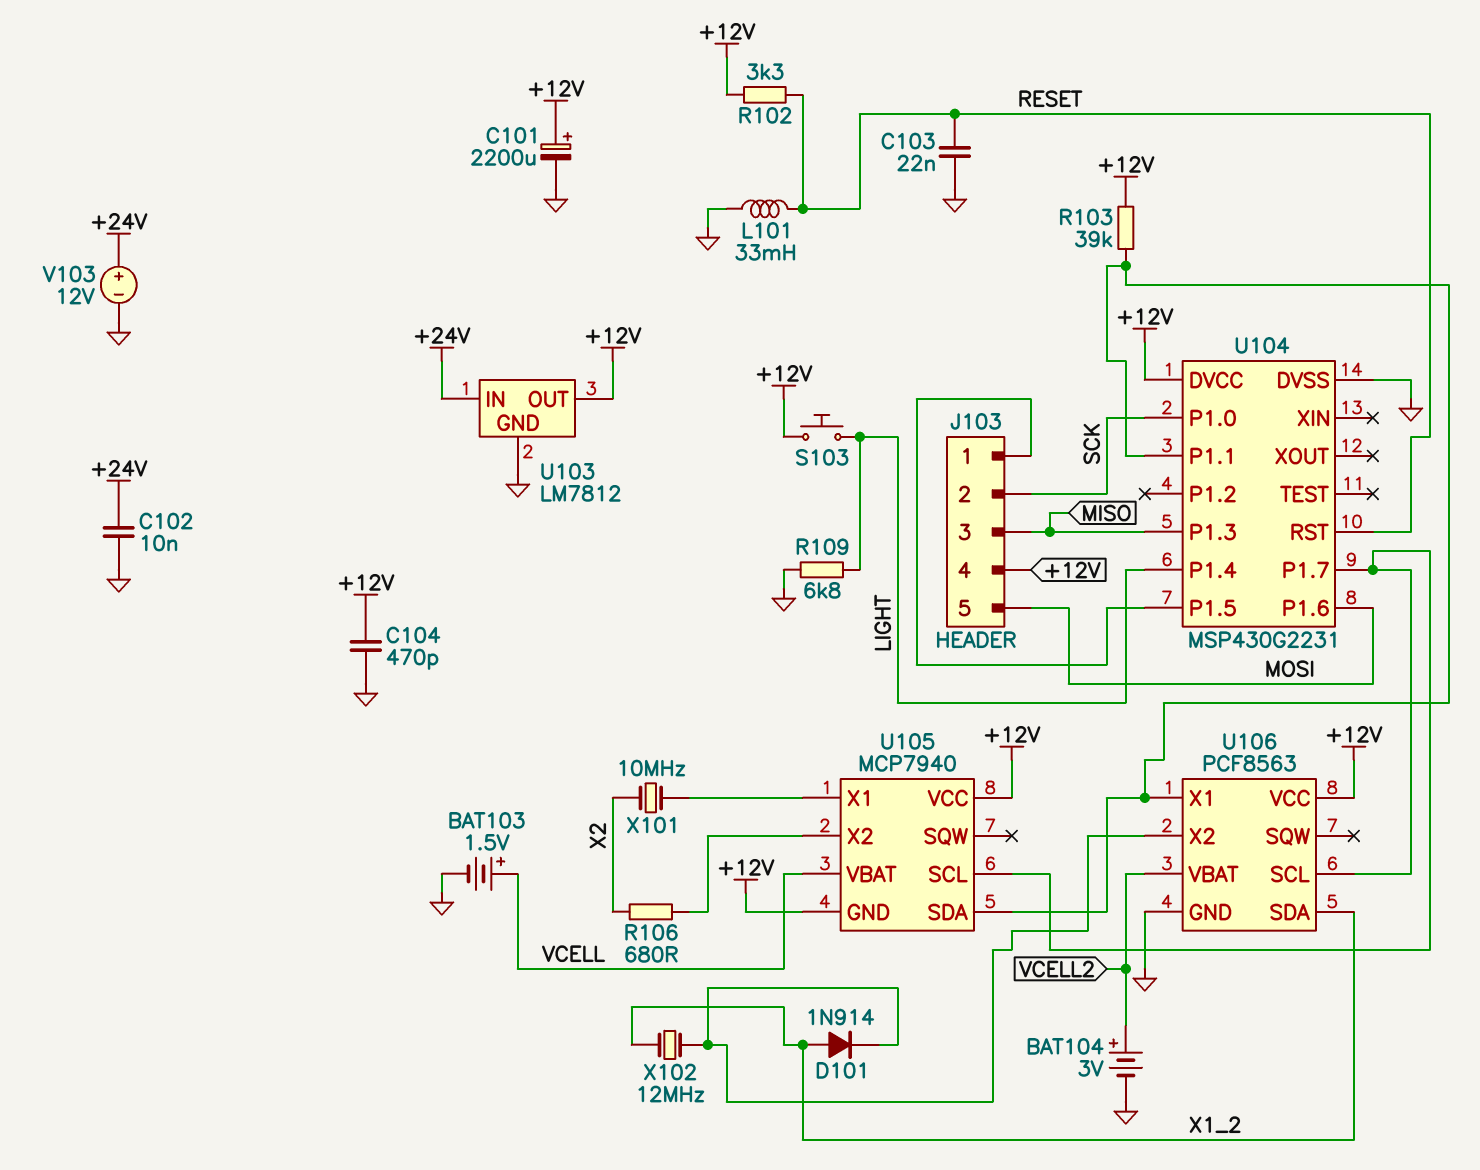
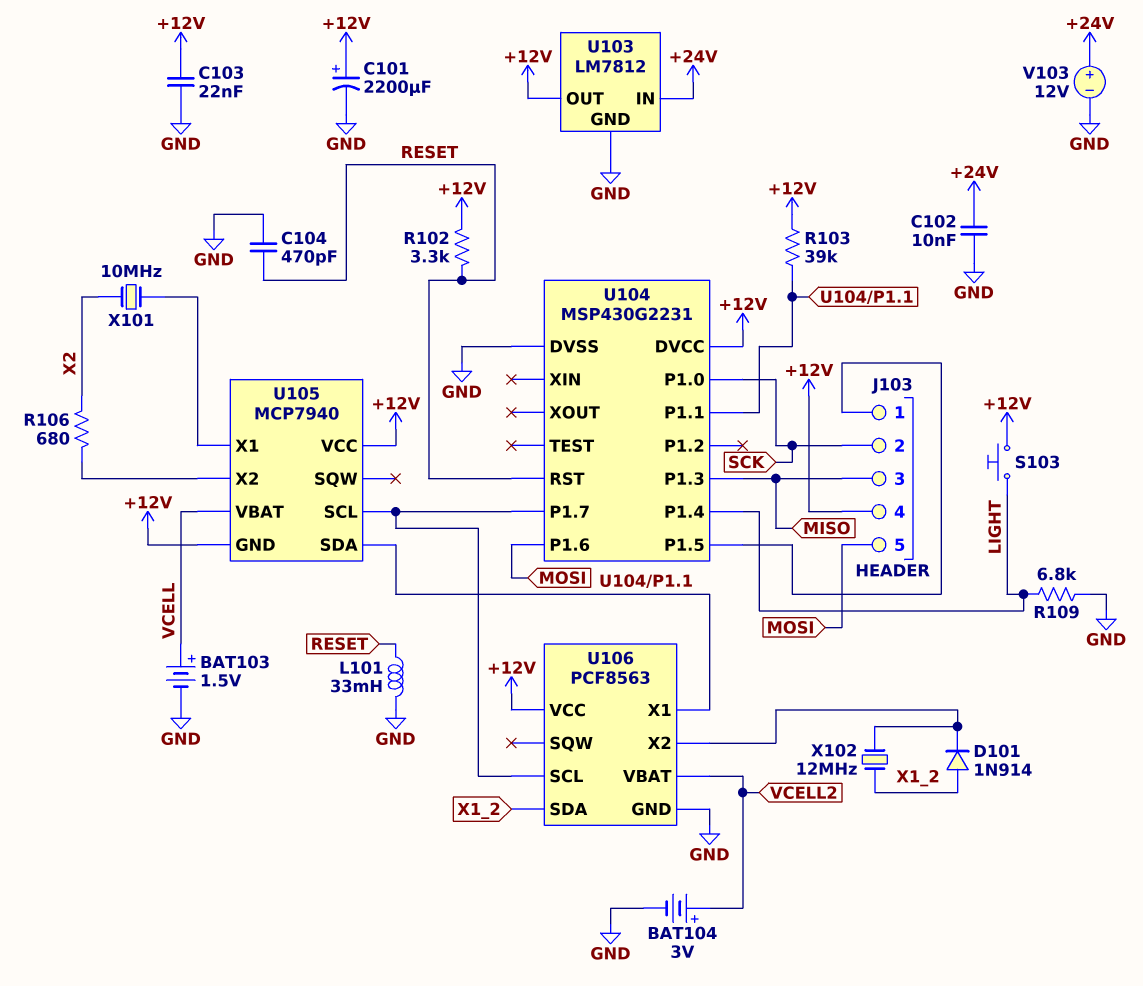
C103: 22nF (GND, RESET) -> 22nF (+12V, GND)
C104: 470pF (+12V, GND) -> 470pF (GND, RESET)

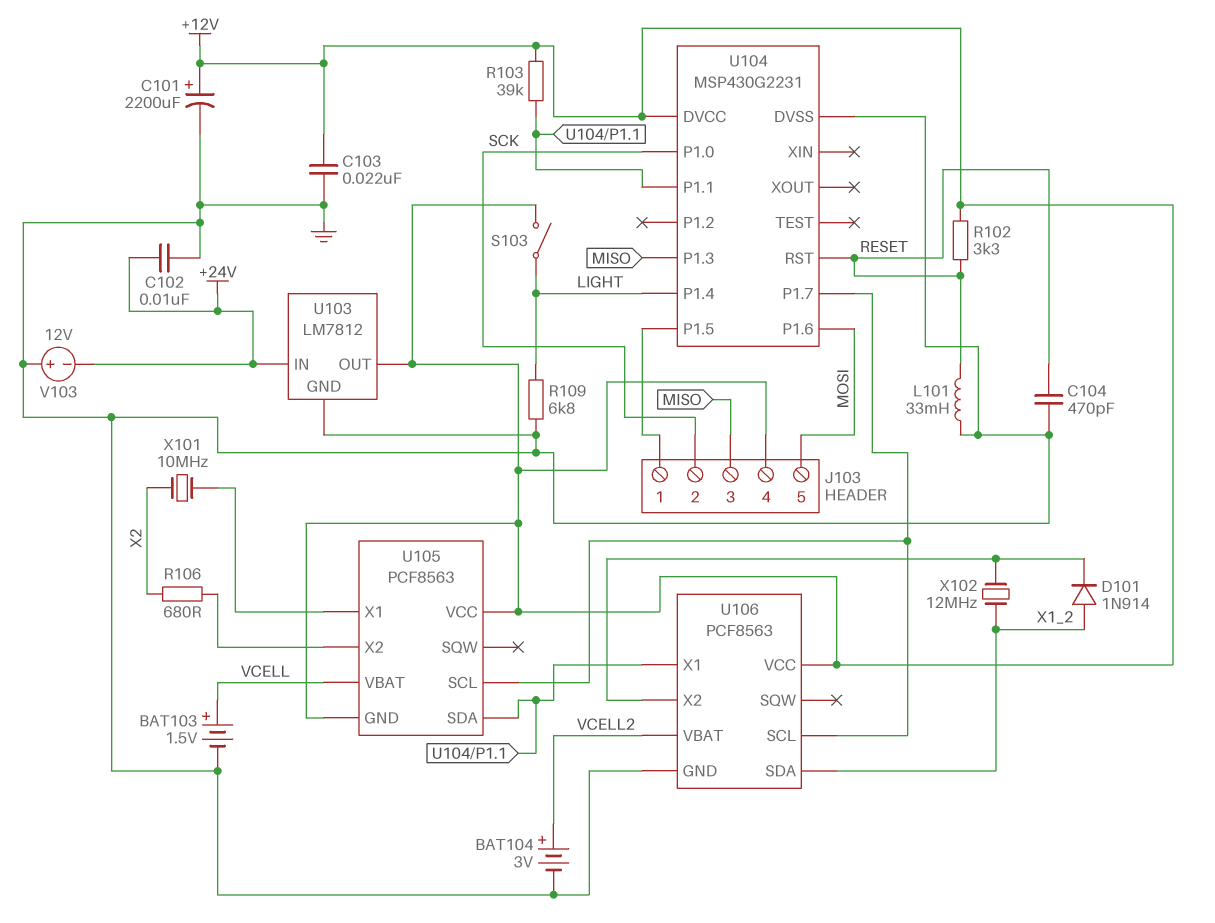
S103: button (+12V, LIGHT) -> switch (+12V, LIGHT)
U105: MCP7940 -> PCF8563
V103: 12V (plus +24V, minus GND) -> 12V (plus GND, minus +24V)

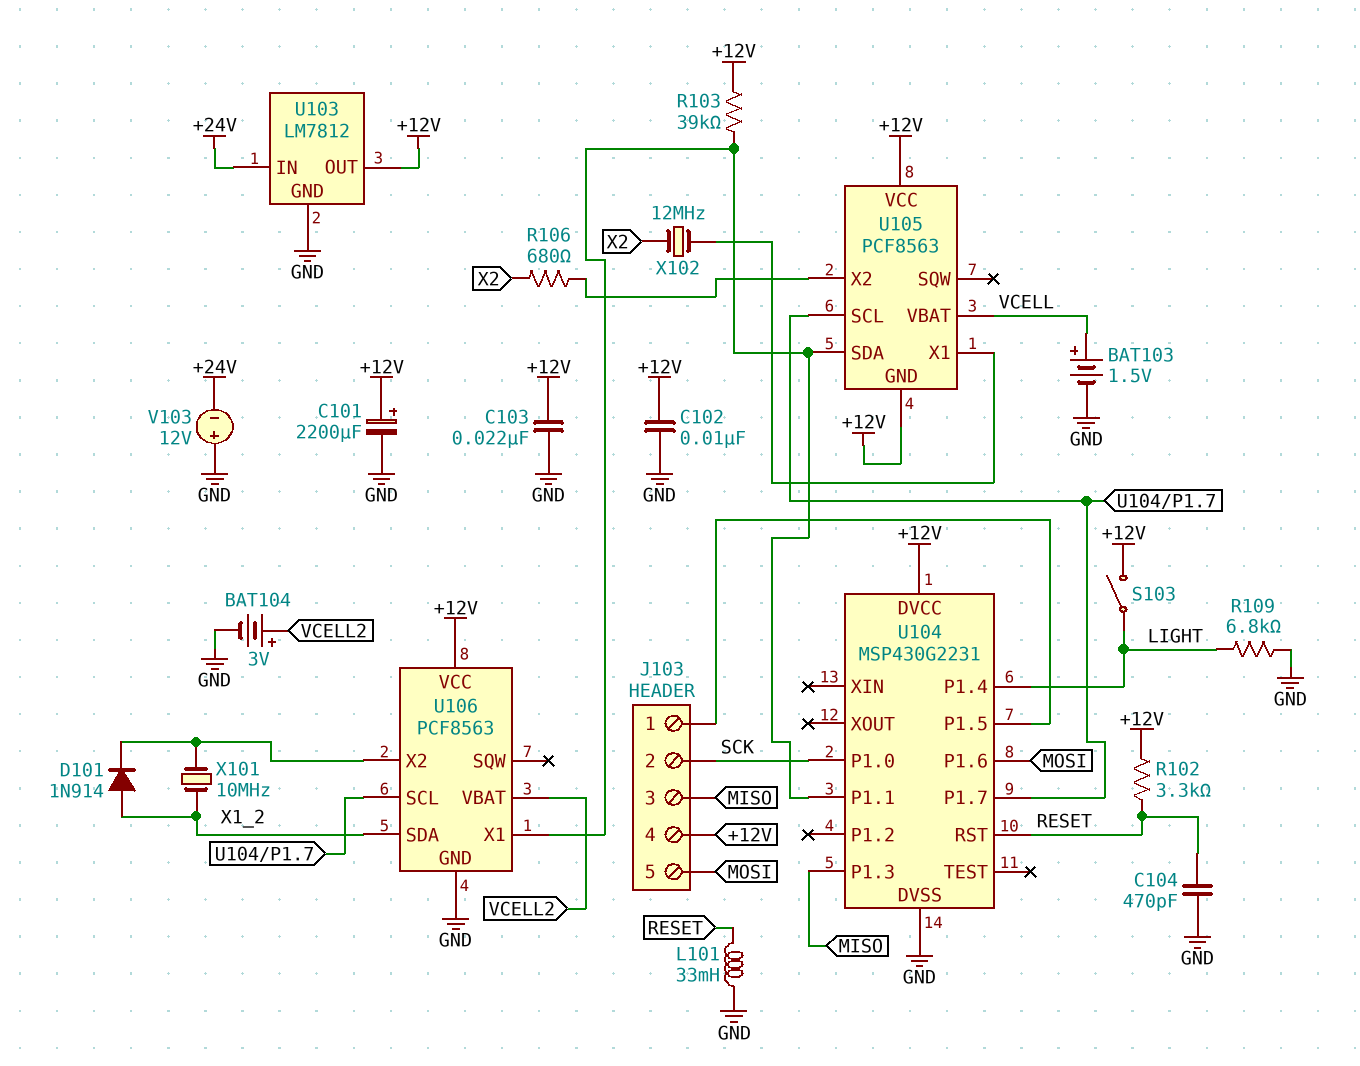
C102: 10nF (+24V, GND) -> 10nF (+12V, GND)
X101: 10MHz (U105/X1, X2) -> 10MHz (U106/X2, X1_2)
X102: 12MHz (U106/X2, X1_2) -> 12MHz (U105/X1, X2)

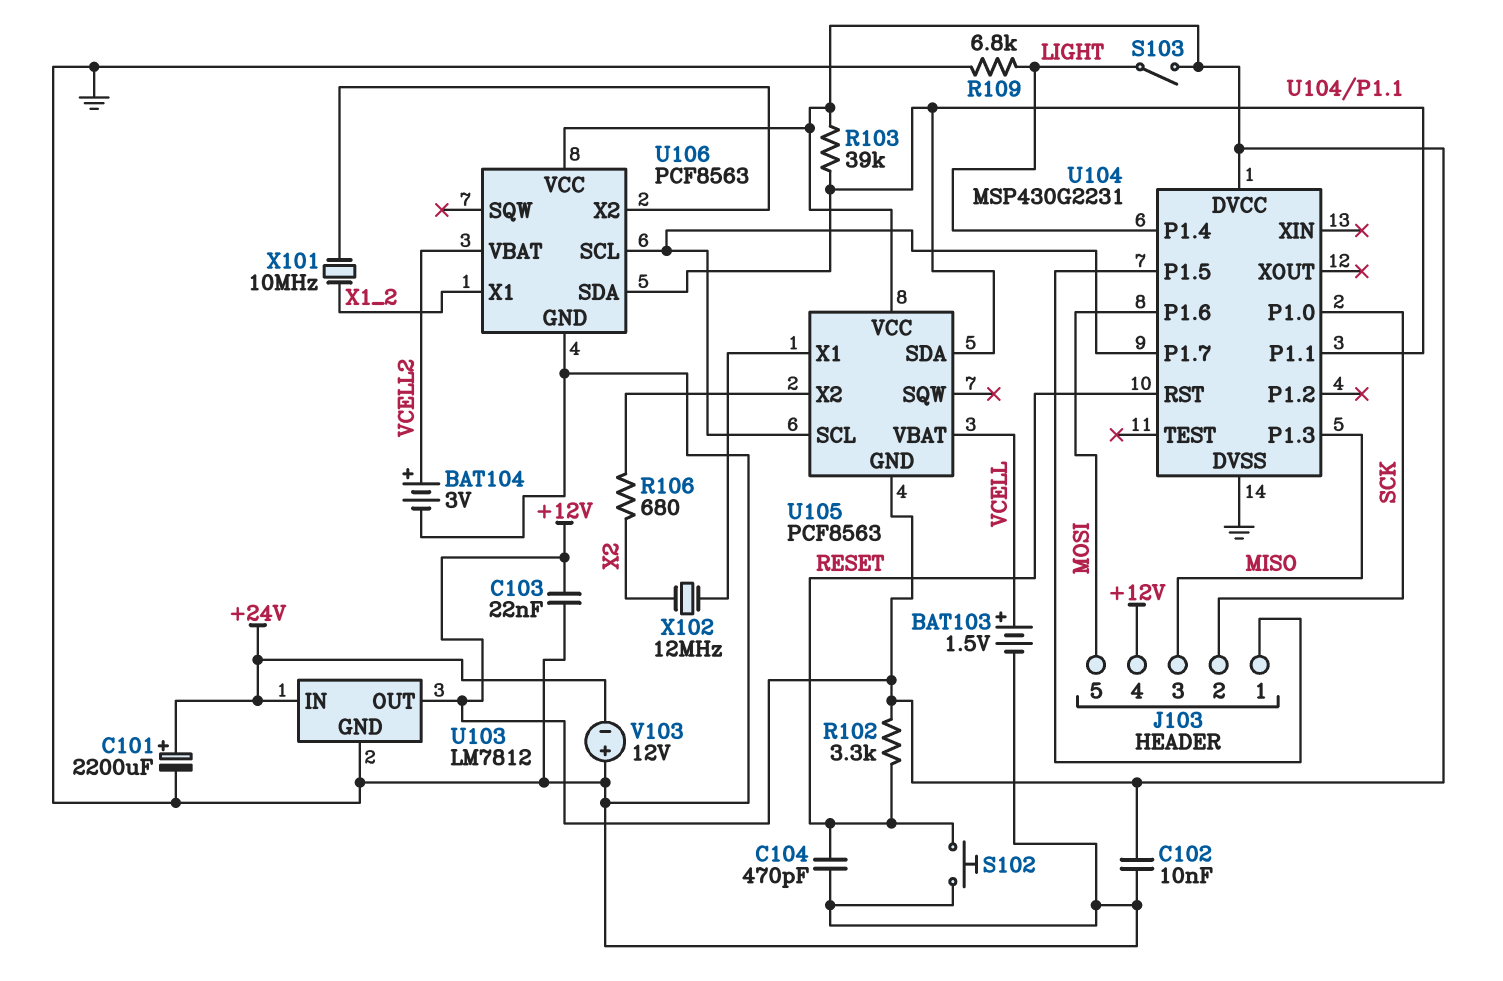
C101: 2200uF (plus +12V, minus GND) -> 2200uF (plus +24V, minus GND)
D101: diode 1N914 (A X1_2, K U106/X2) -> none
L101: 33mH (GND, RESET) -> none
S102: none -> button (GND, RESET)
U106 pin SDA: X1_2 -> U104/P1.1
U106 pin X1: U104/P1.1 -> X1_2

